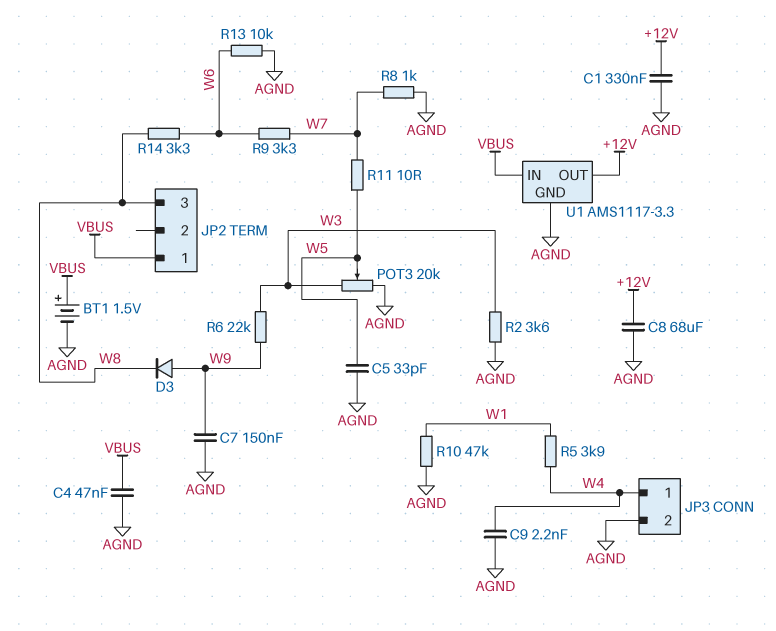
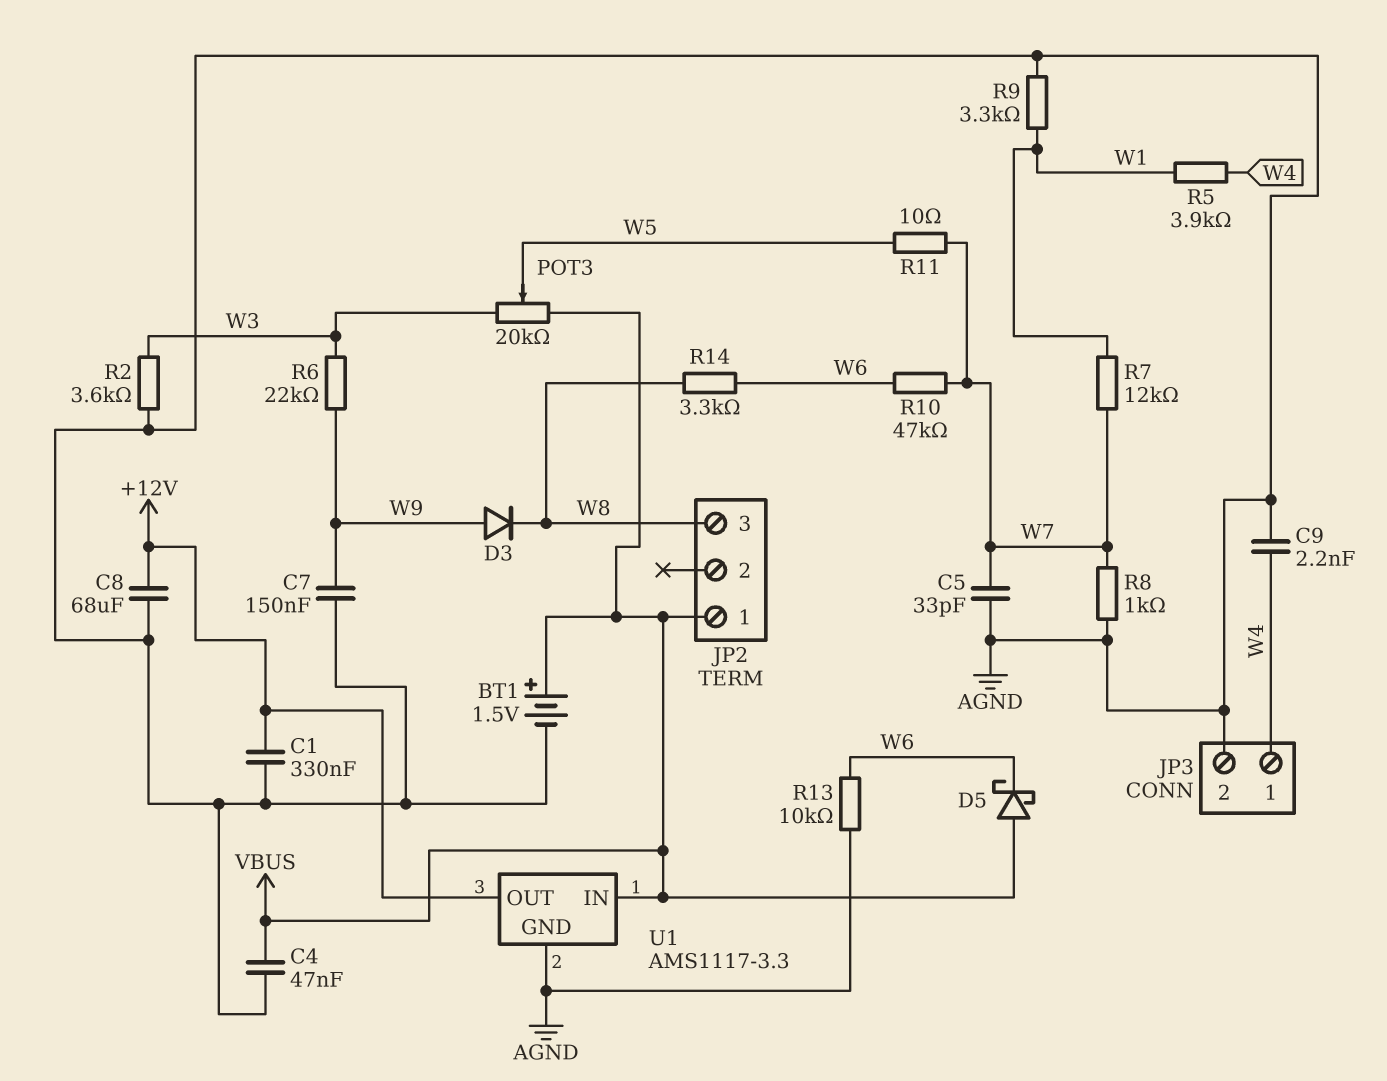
C5: 33pF (AGND, W5) -> 33pF (AGND, W7)
D5: none -> schottky (A VBUS, K W6)
POT3: 20k (AGND, W3, wiper W5) -> 20k (VBUS, W3, wiper W5)
R7: none -> 12k (W1, W7)
R9: 3.3k (W6, W7) -> 3.3k (AGND, W1)
R10: 47k (AGND, W1) -> 47k (W6, W7)

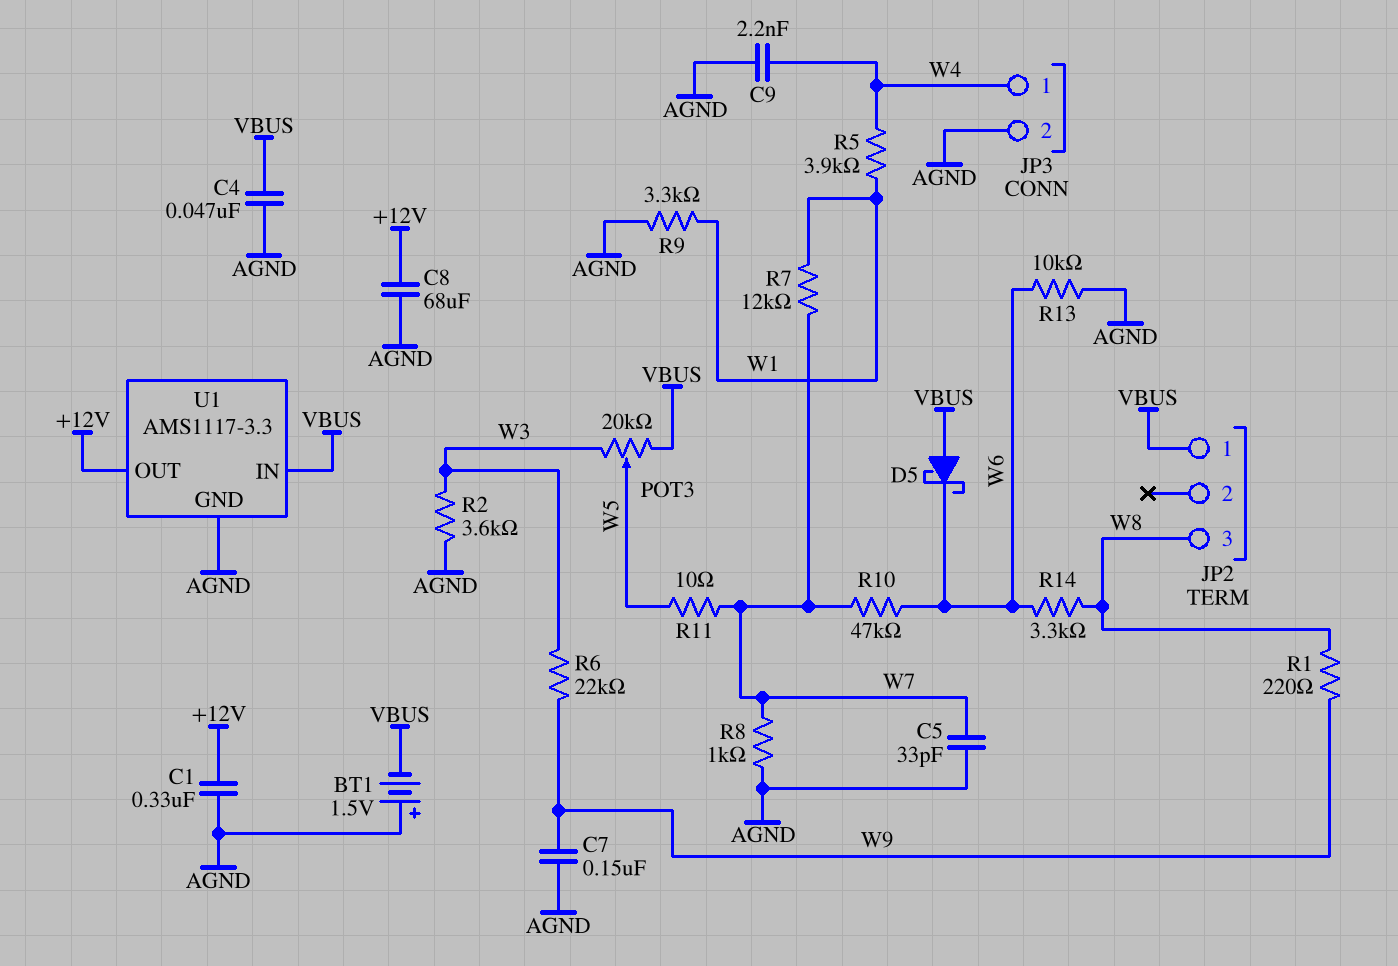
BT1: 1.5V (plus VBUS, minus AGND) -> 1.5V (plus AGND, minus VBUS)
D3: diode (A W9, K W8) -> none
R1: none -> 220 (W8, W9)

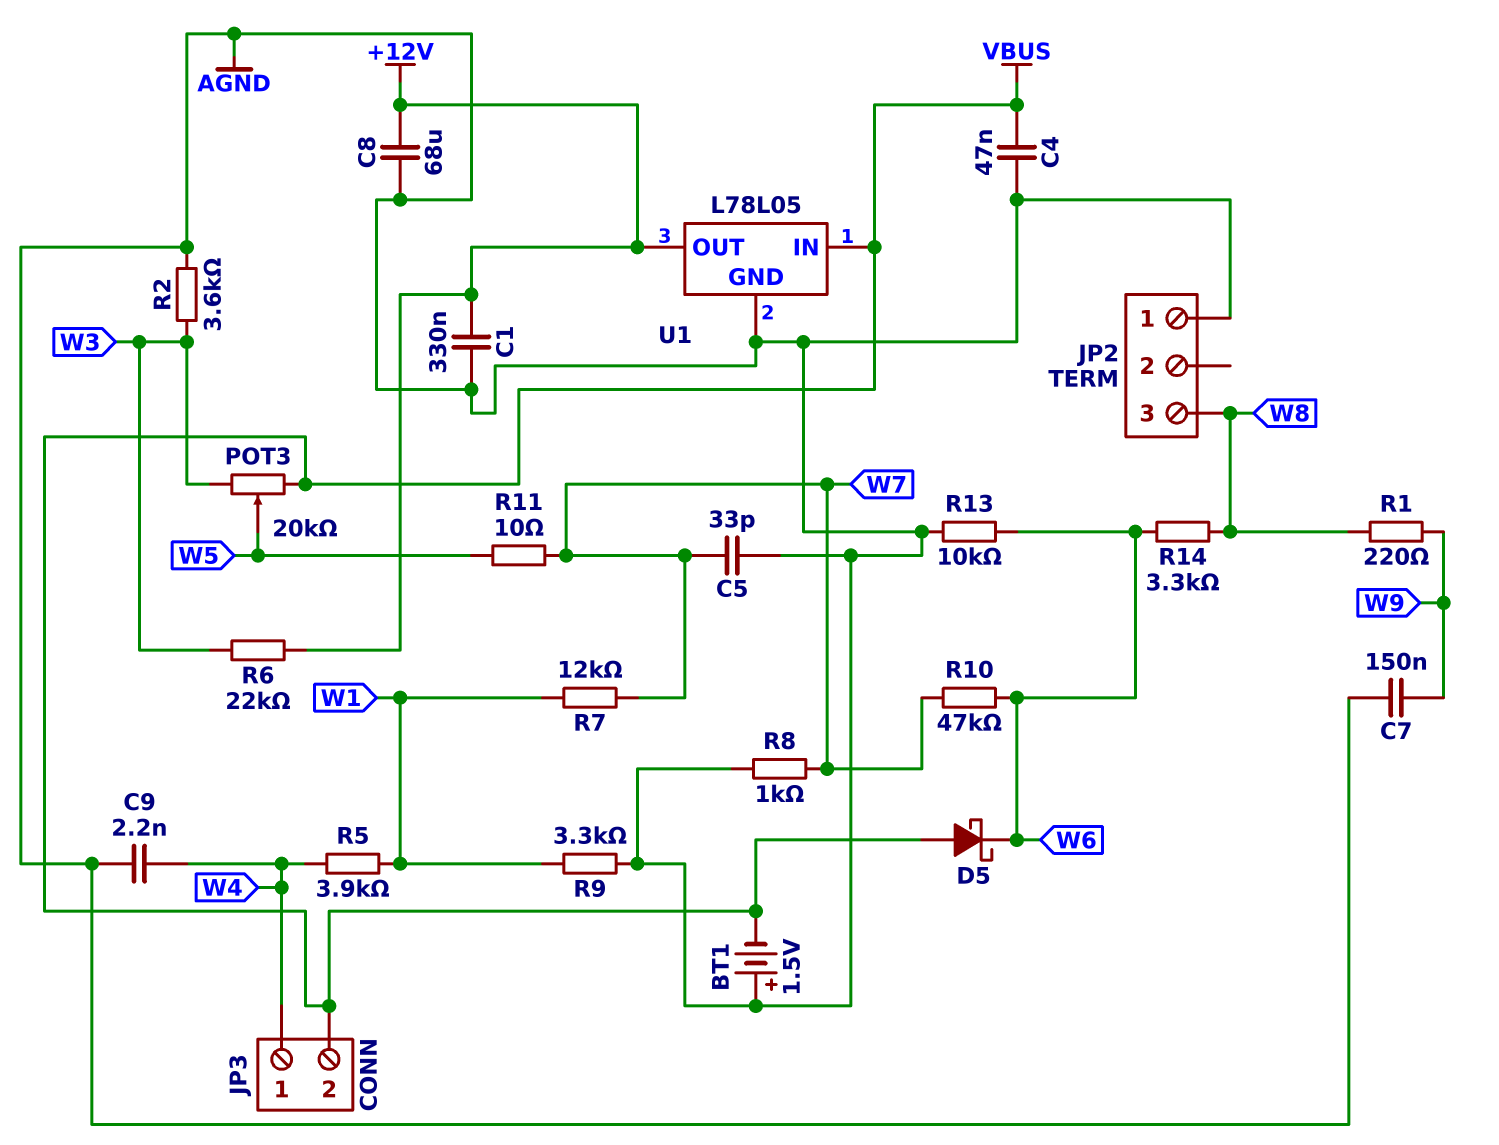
JP2 pin 1: VBUS -> AGND
JP3 pin 2: AGND -> VBUS
R6: 22k (W3, W9) -> 22k (+12V, W3)
U1: AMS1117-3.3 -> L78L05

